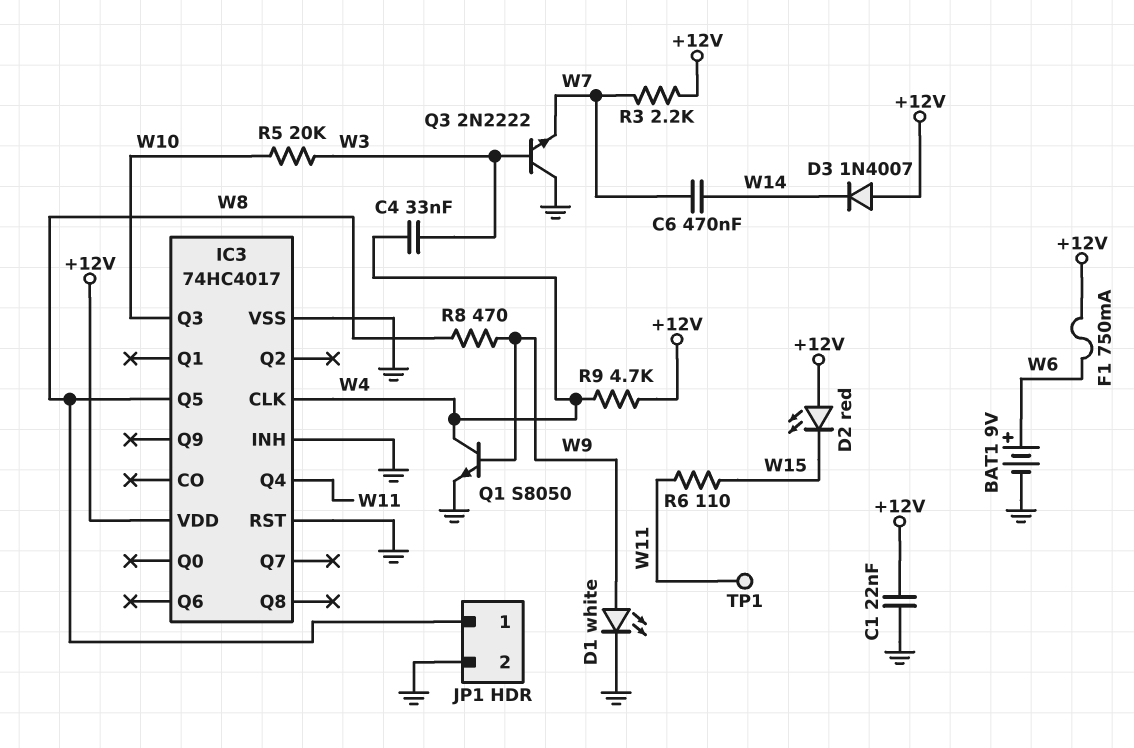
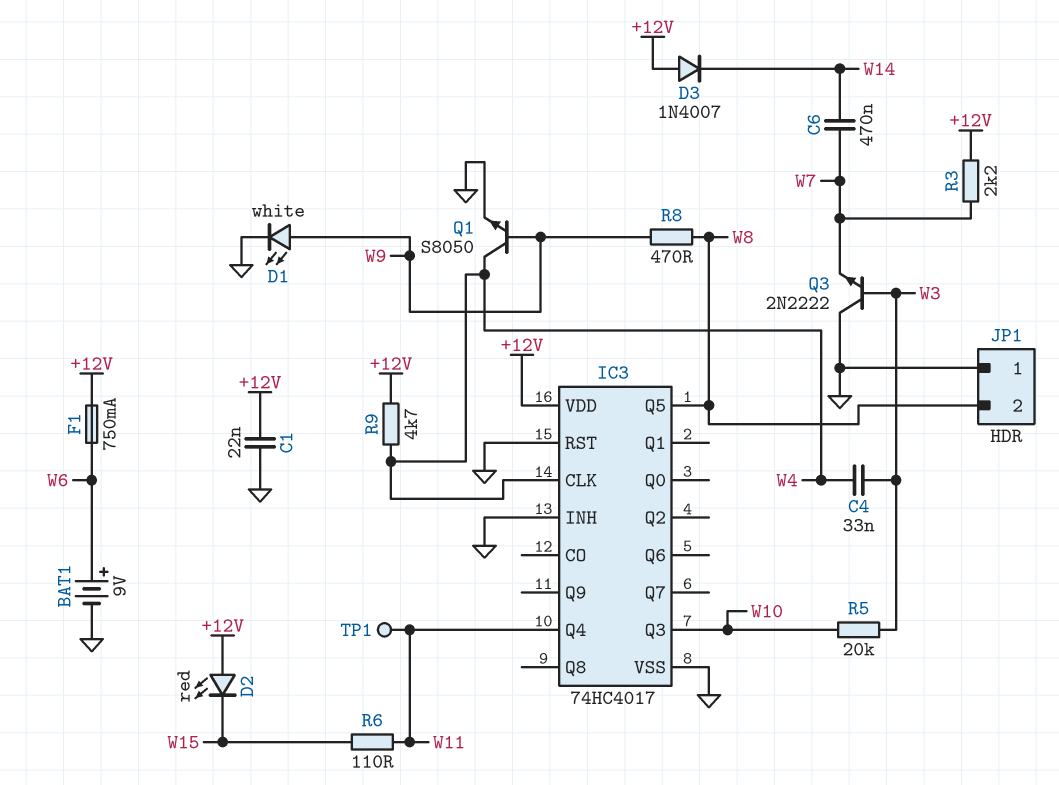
JP1 pin 1: W8 -> GND
JP1 pin 2: GND -> W8

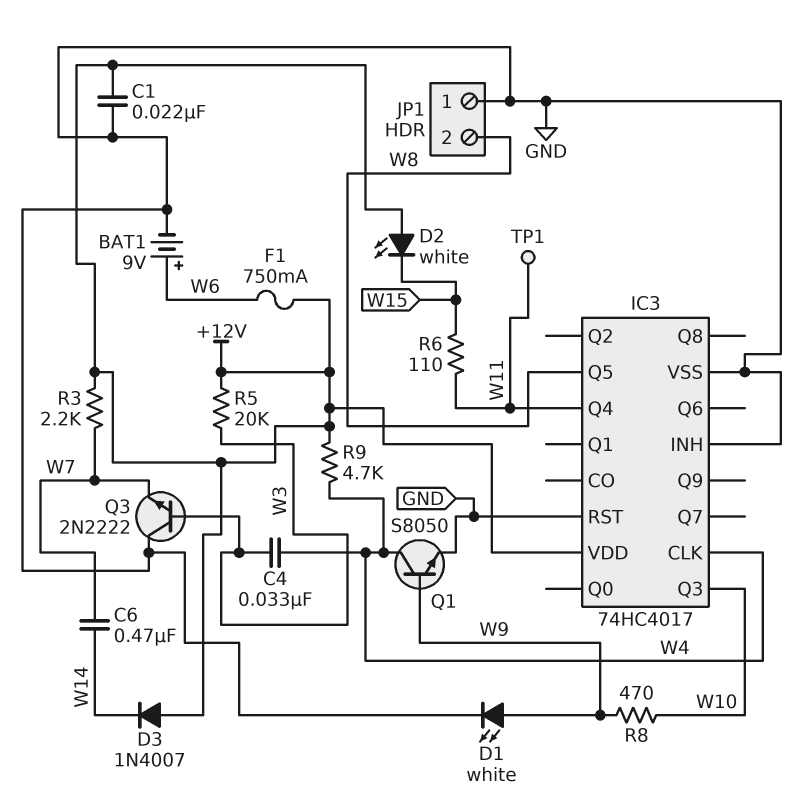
D2: LED red (A +12V, K W15) -> LED white (A +12V, K W15)
R5: 20k (W3, W10) -> 20k (+12V, W3)
R8: 470 (W8, W9) -> 470 (W9, W10)

